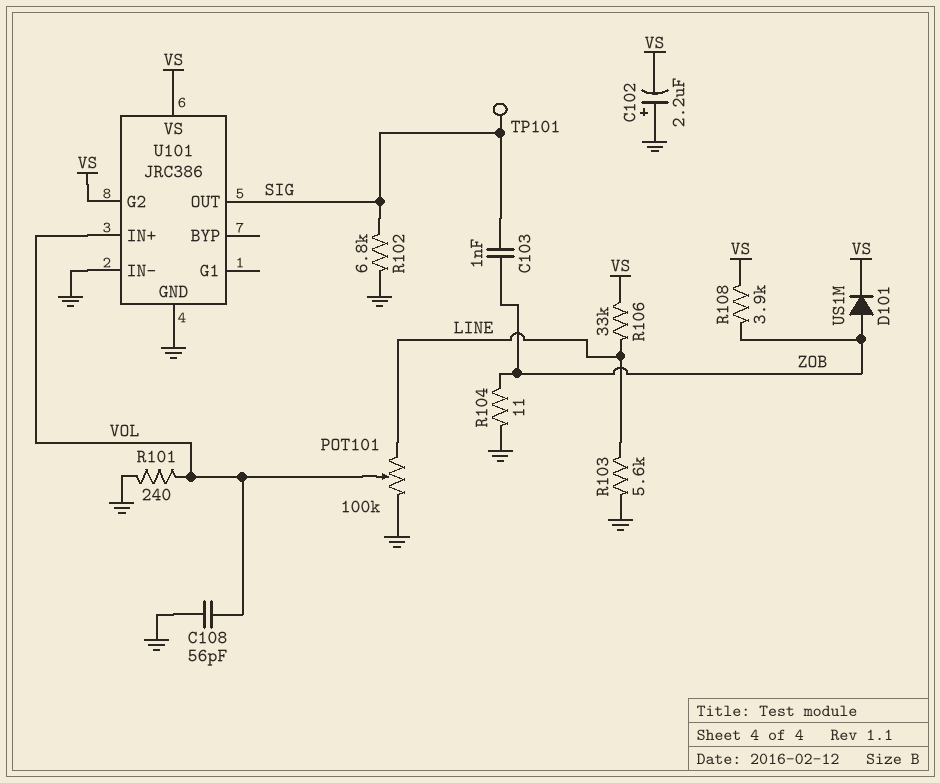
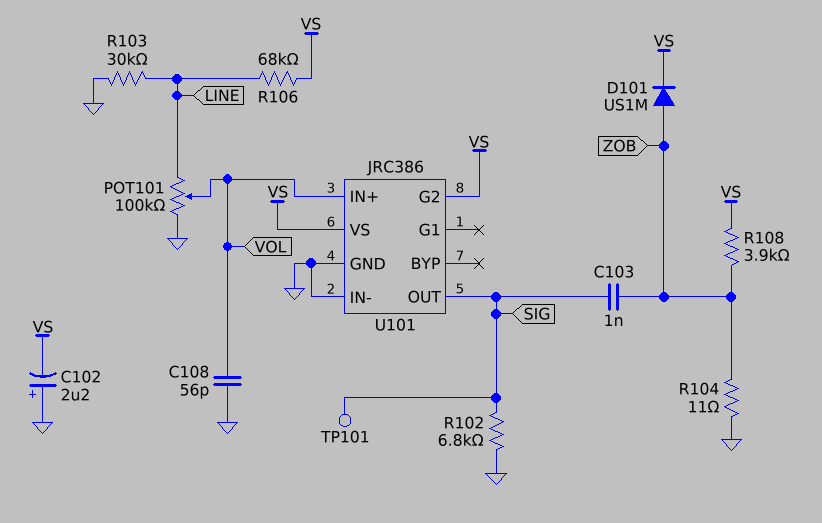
R101: 240 (GND, VOL) -> none
R103: 5.6k (GND, LINE) -> 30k (GND, LINE)
R106: 33k (LINE, VS) -> 68k (LINE, VS)

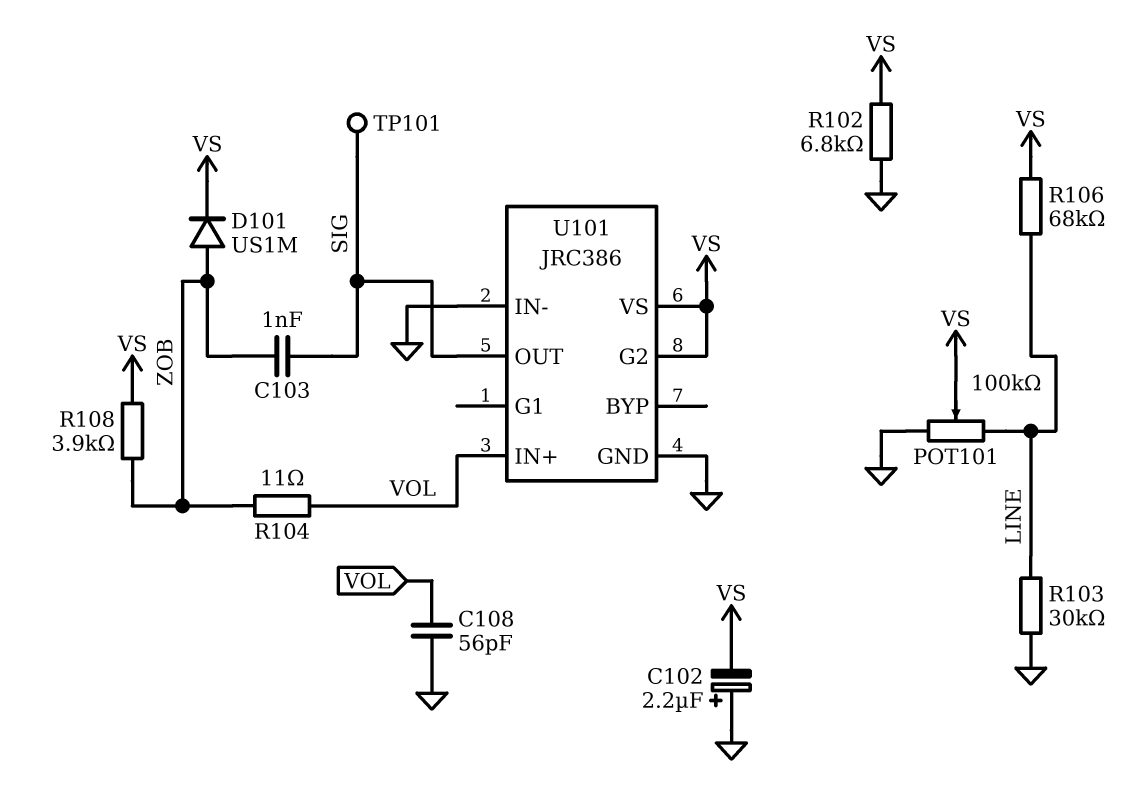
POT101: 100k (GND, LINE, wiper VOL) -> 100k (GND, LINE, wiper VS)
R102: 6.8k (GND, SIG) -> 6.8k (GND, VS)
R104: 11 (GND, ZOB) -> 11 (VOL, ZOB)

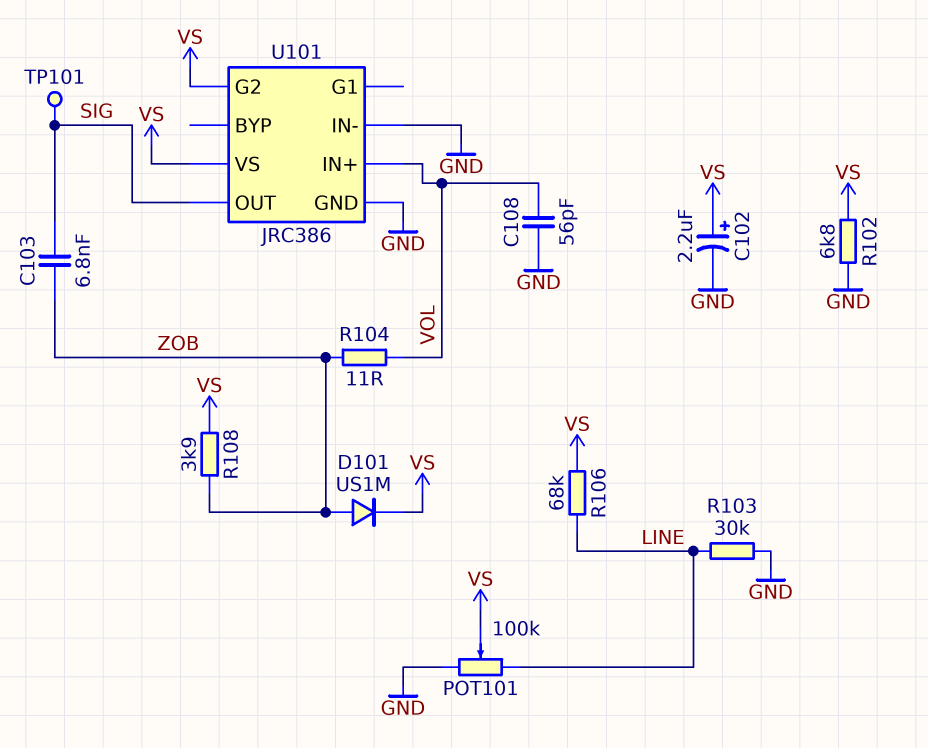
C102: 2.2uF (plus GND, minus VS) -> 2.2uF (plus VS, minus GND)
C103: 1nF (SIG, ZOB) -> 6.8nF (SIG, ZOB)

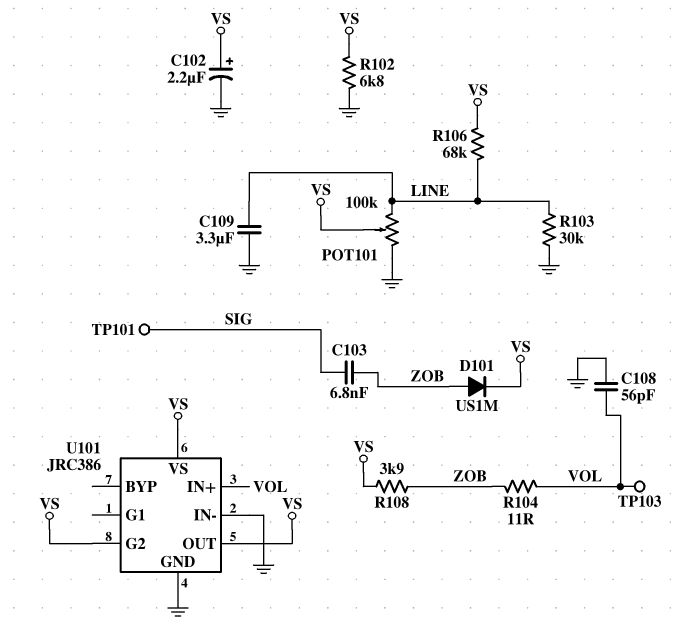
C109: none -> 3.3uF (GND, LINE)
TP103: none -> test point (VOL)
U101 pin OUT: SIG -> VS

